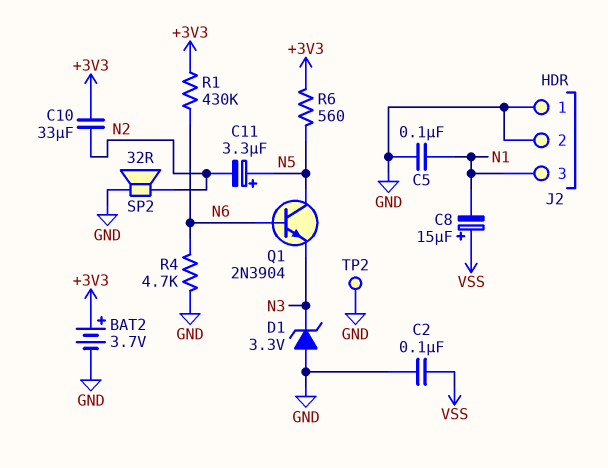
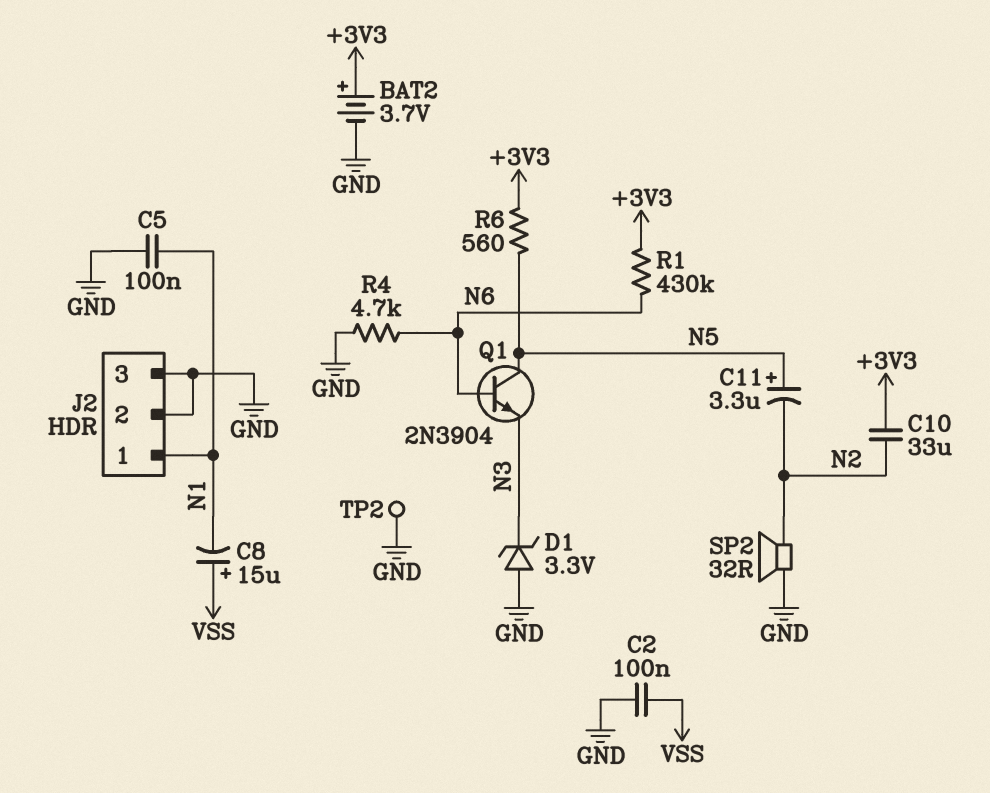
J2 pin 1: GND -> N1
J2 pin 3: N1 -> GND

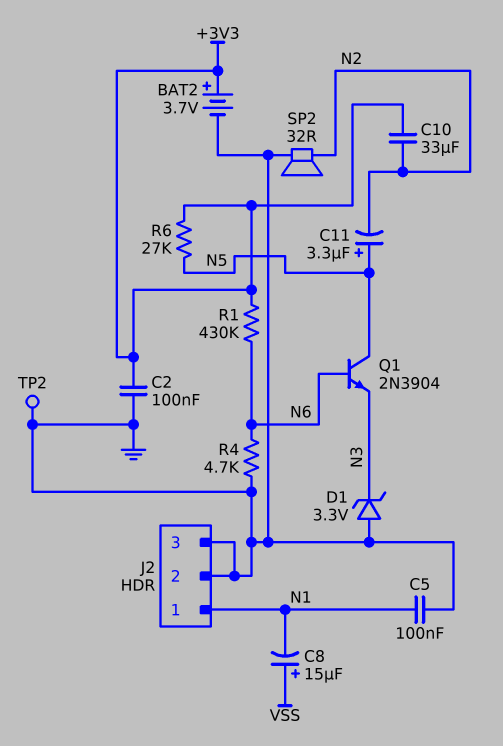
C2: 100nF (GND, VSS) -> 100nF (+3V3, GND)
R6: 560 (+3V3, N5) -> 27k (+3V3, N5)

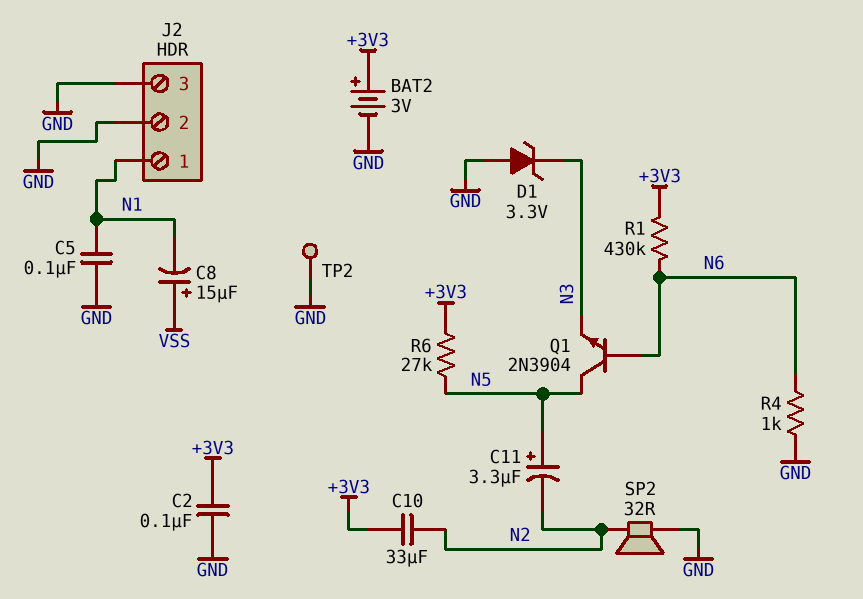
BAT2: 3.7V (plus +3V3, minus GND) -> 3V (plus +3V3, minus GND)
R4: 4.7k (GND, N6) -> 1k (GND, N6)

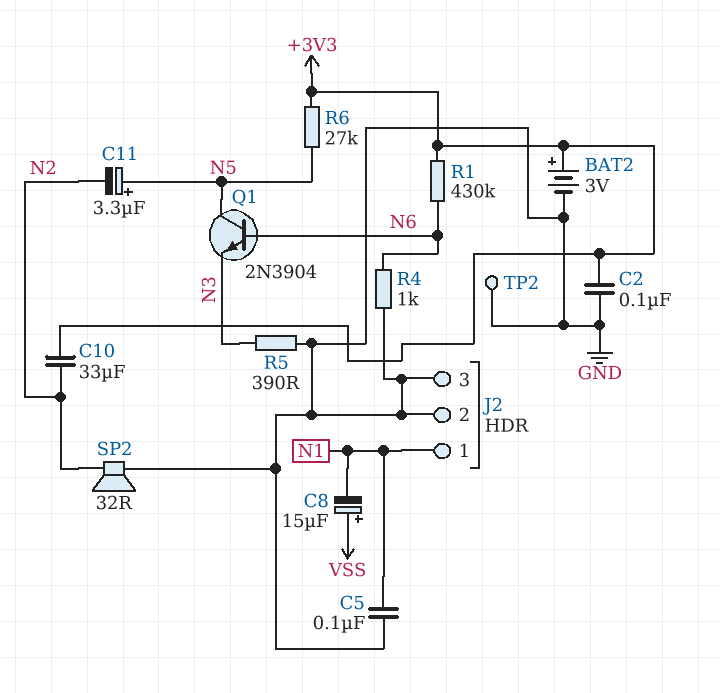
D1: zener 3.3V (A GND, K N3) -> none
R5: none -> 390 (GND, N3)

